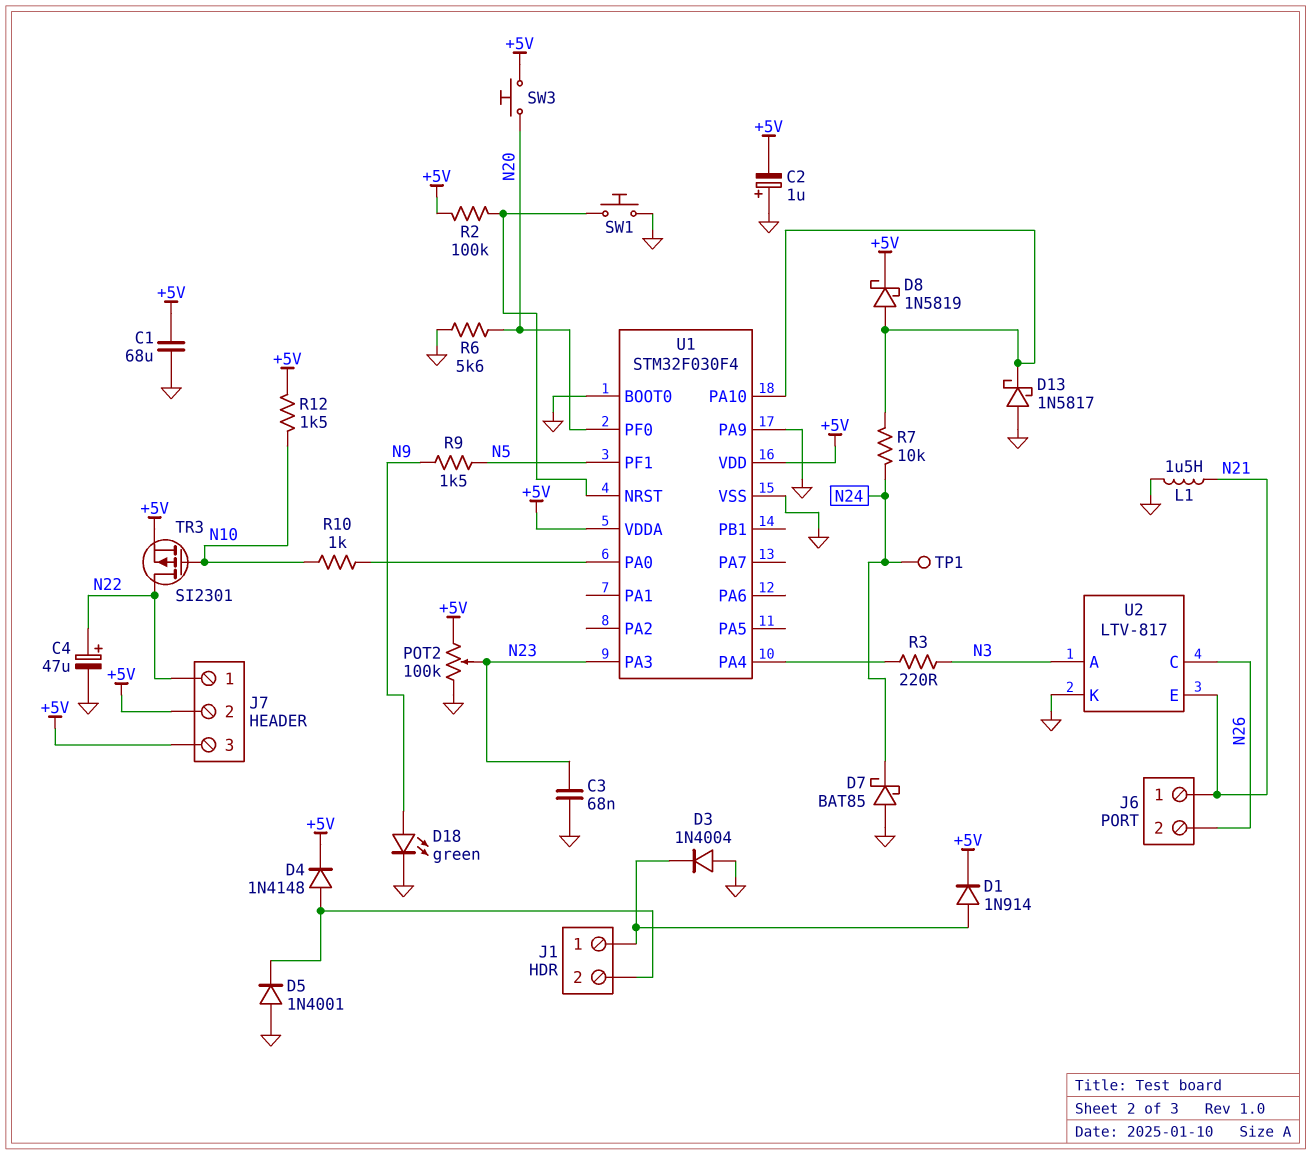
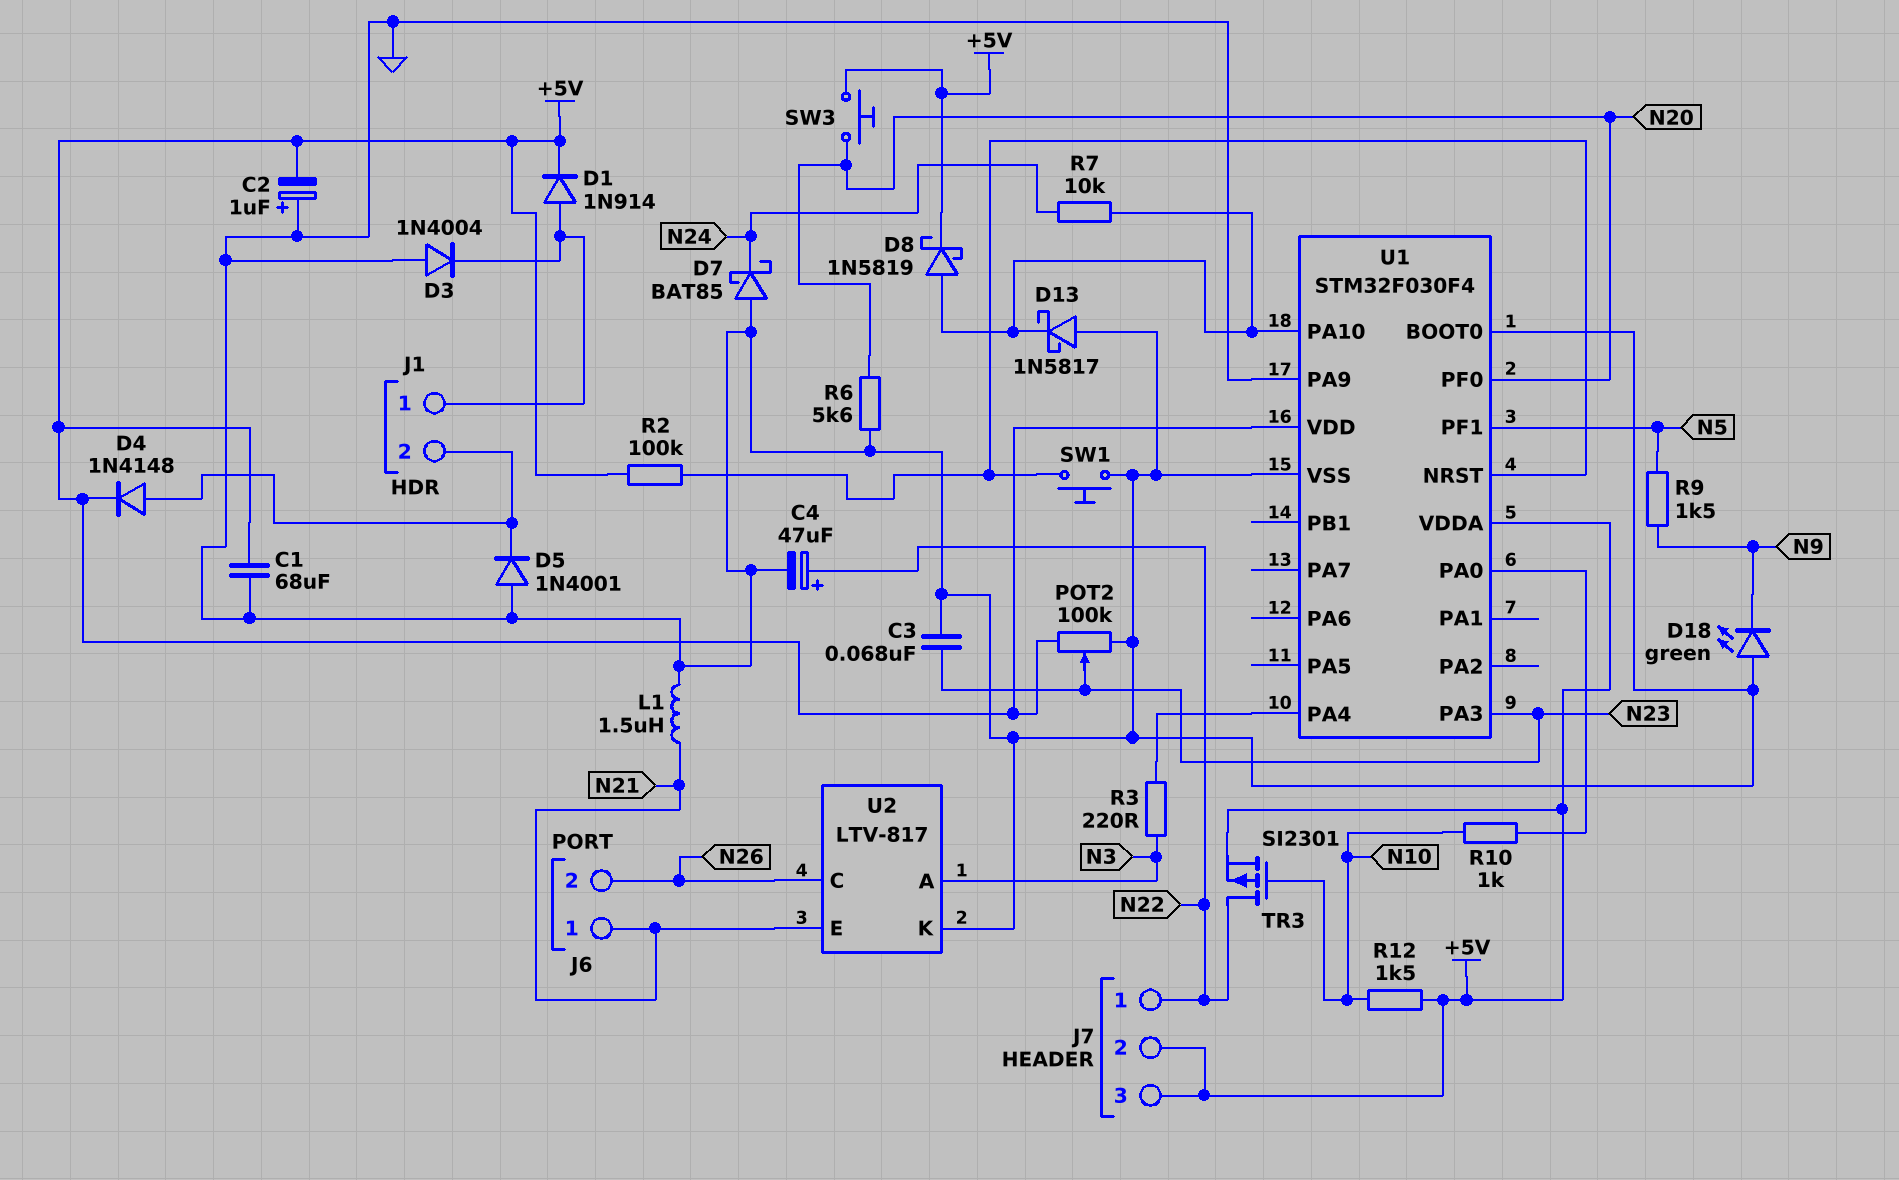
D18: LED green (A N9, K GND) -> LED green (A GND, K N9)
TP1: test point (N24) -> none

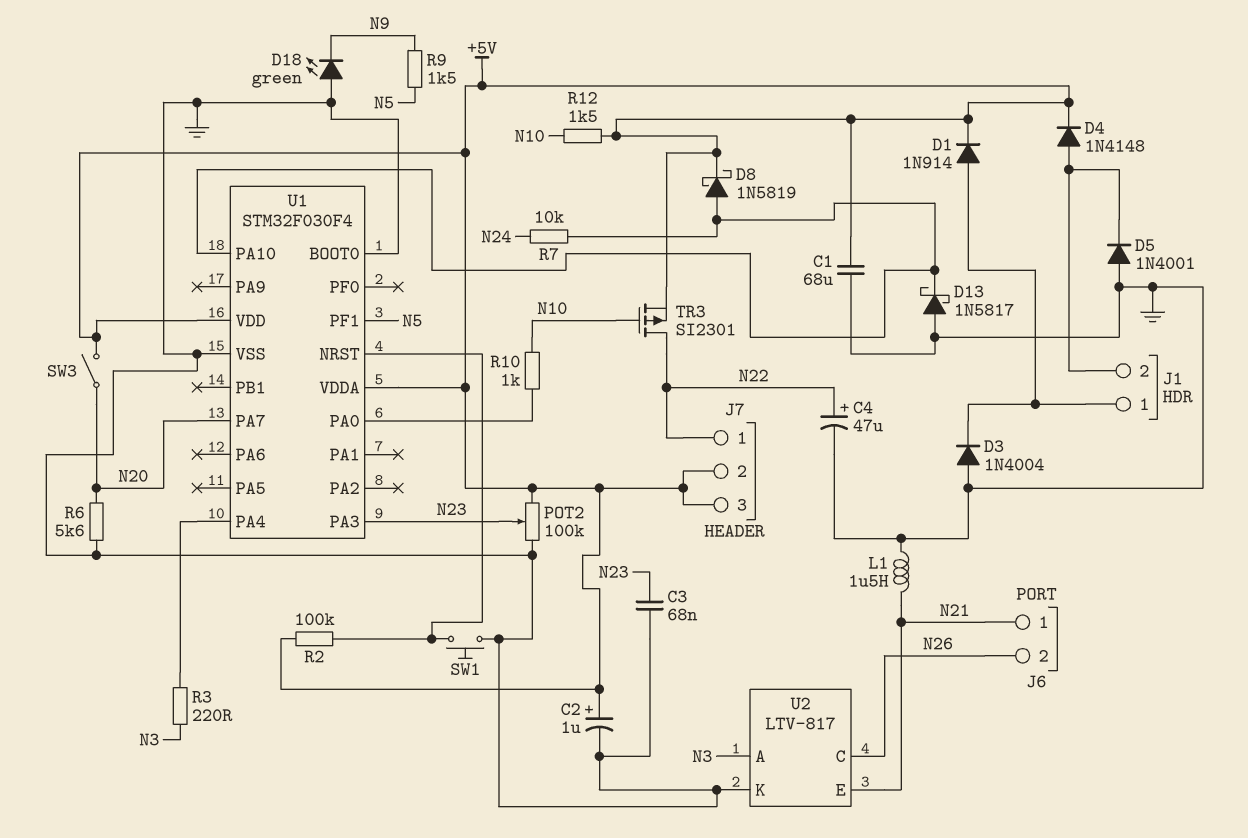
C2: 1uF (plus GND, minus +5V) -> 1uF (plus +5V, minus GND)
D7: schottky BAT85 (A GND, K N24) -> none
SW3: button (+5V, N20) -> switch (+5V, N20)
U1 pin PA7: none -> N20
U1 pin PA9: GND -> none
U1 pin PF0: N20 -> none

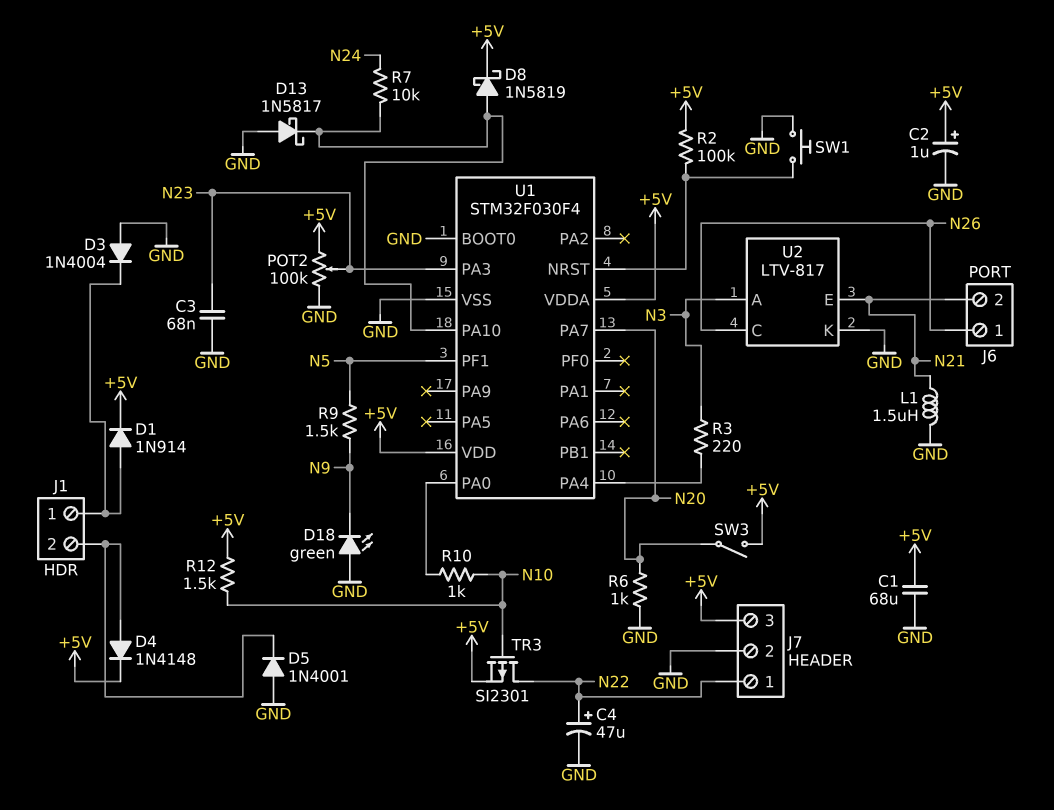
J6 pin 1: N21 -> N26
J6 pin 2: N26 -> N21
J7 pin 2: +5V -> GND
R6: 5.6k (GND, N20) -> 1k (GND, N20)

